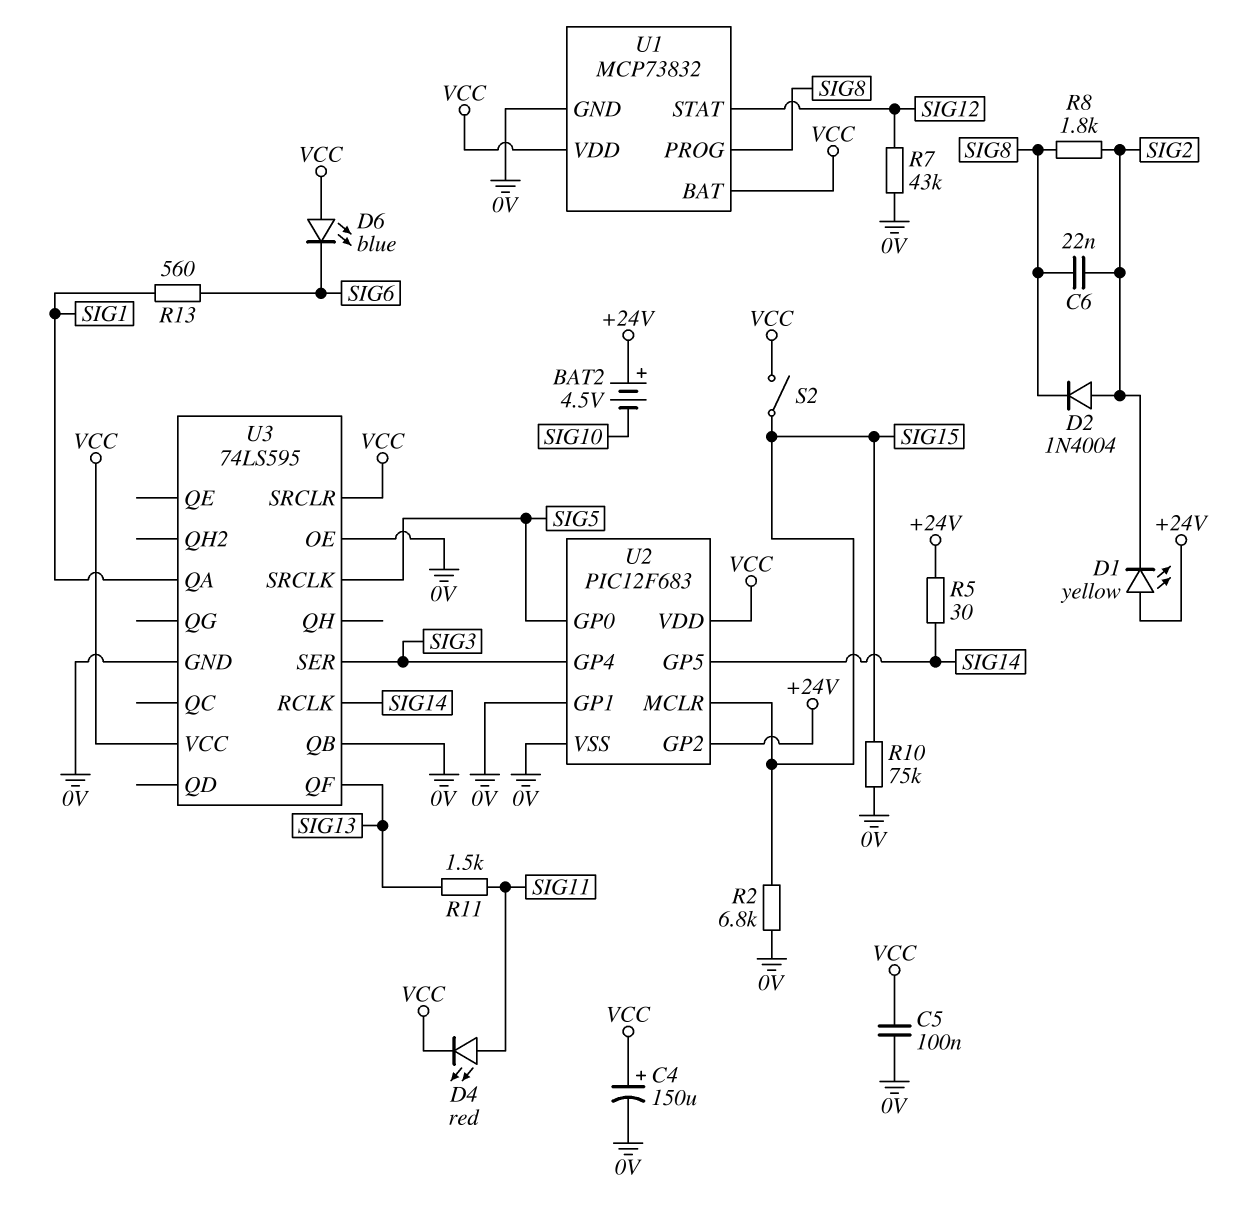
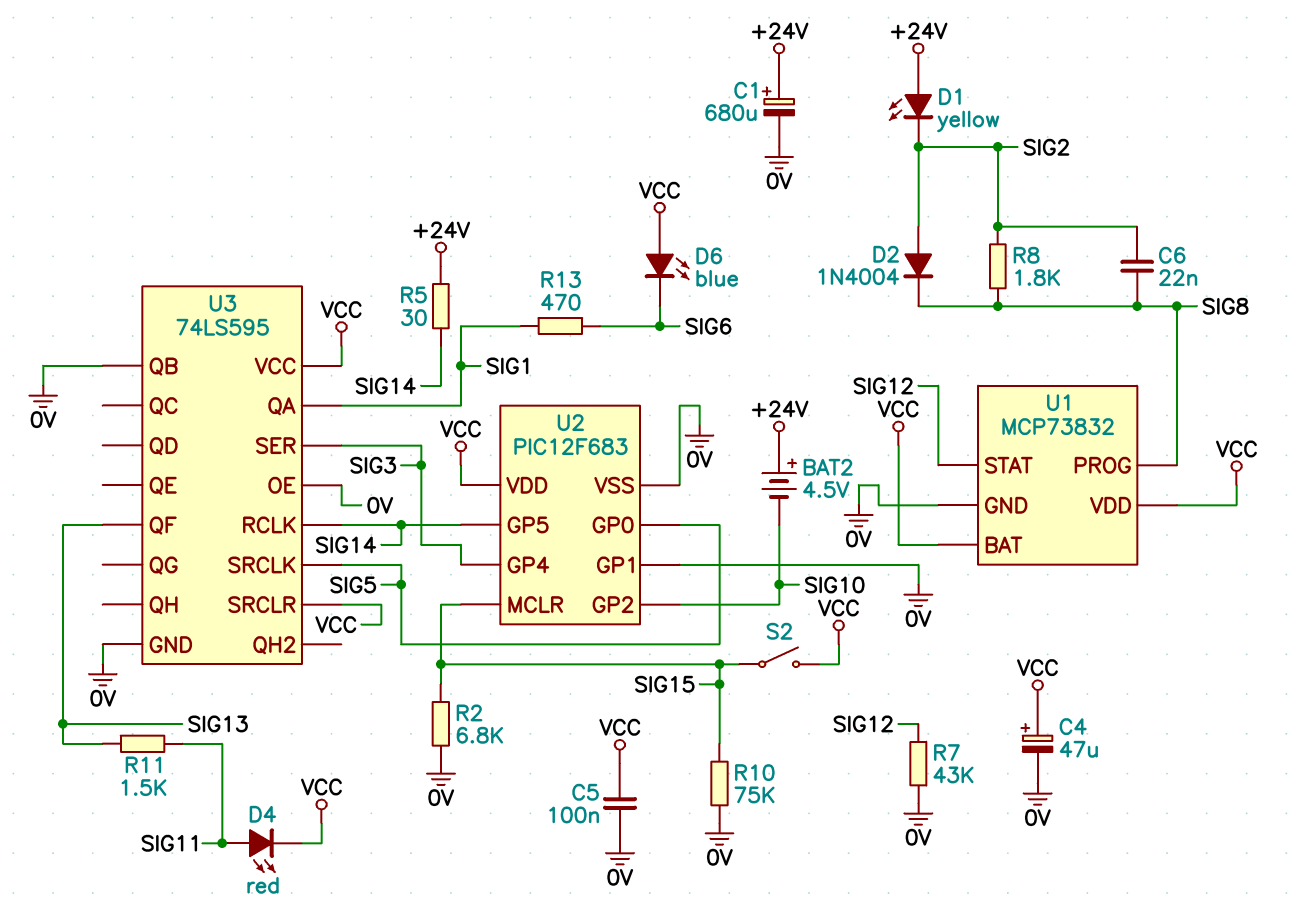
C1: none -> 680uF (plus +24V, minus 0V)
C4: 150uF (plus VCC, minus 0V) -> 47uF (plus VCC, minus 0V)
R13: 560 (SIG1, SIG6) -> 470 (SIG1, SIG6)
U2 pin GP2: +24V -> SIG10

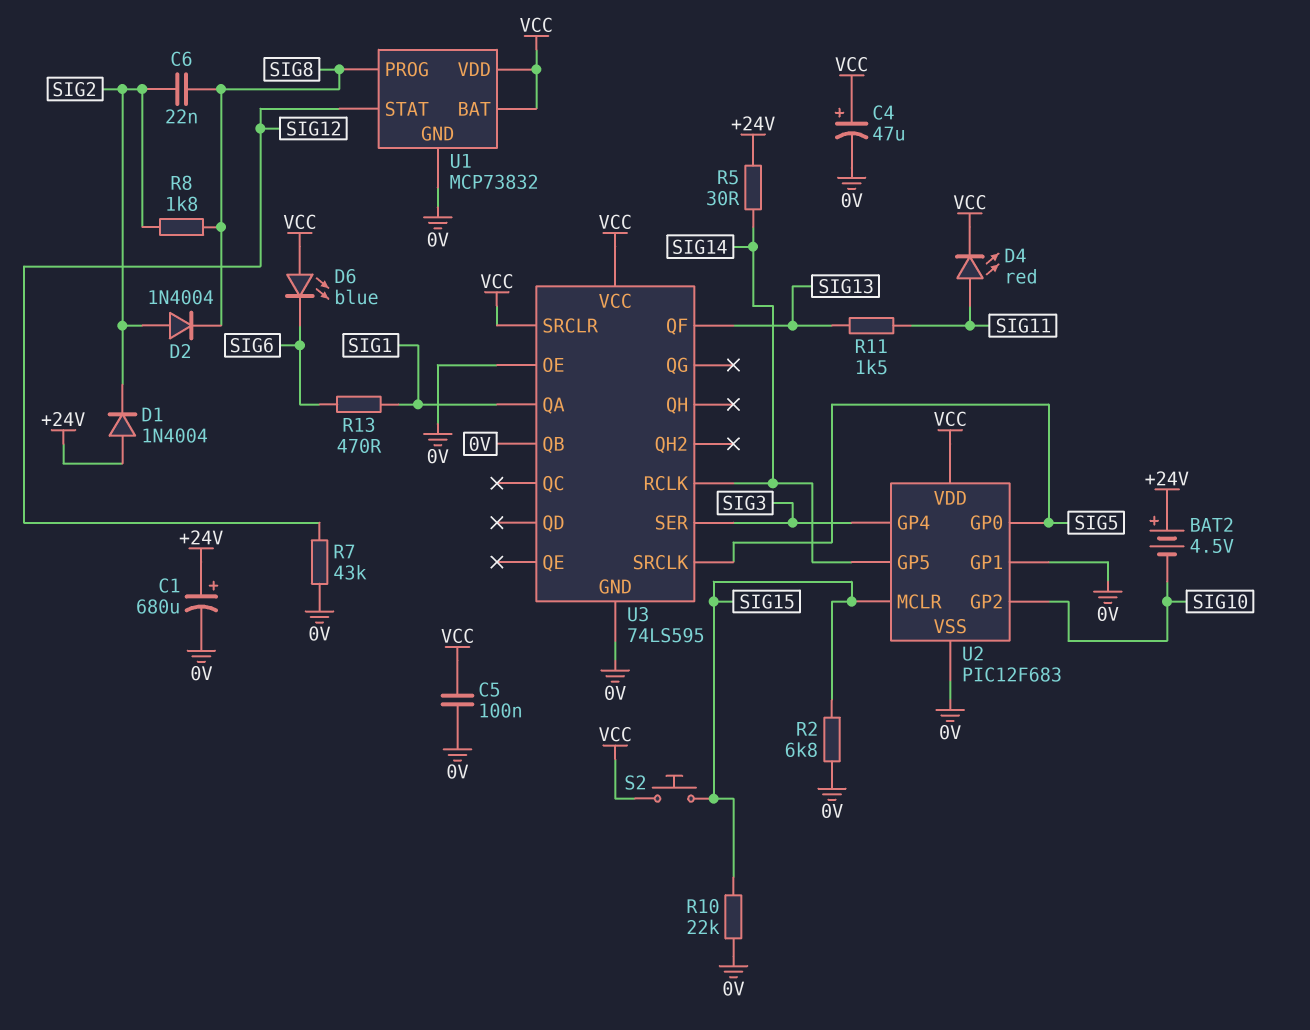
D1: LED yellow (A +24V, K SIG2) -> diode 1N4004 (A +24V, K SIG2)
R10: 75k (0V, SIG15) -> 22k (0V, SIG15)
S2: switch (SIG15, VCC) -> button (SIG15, VCC)

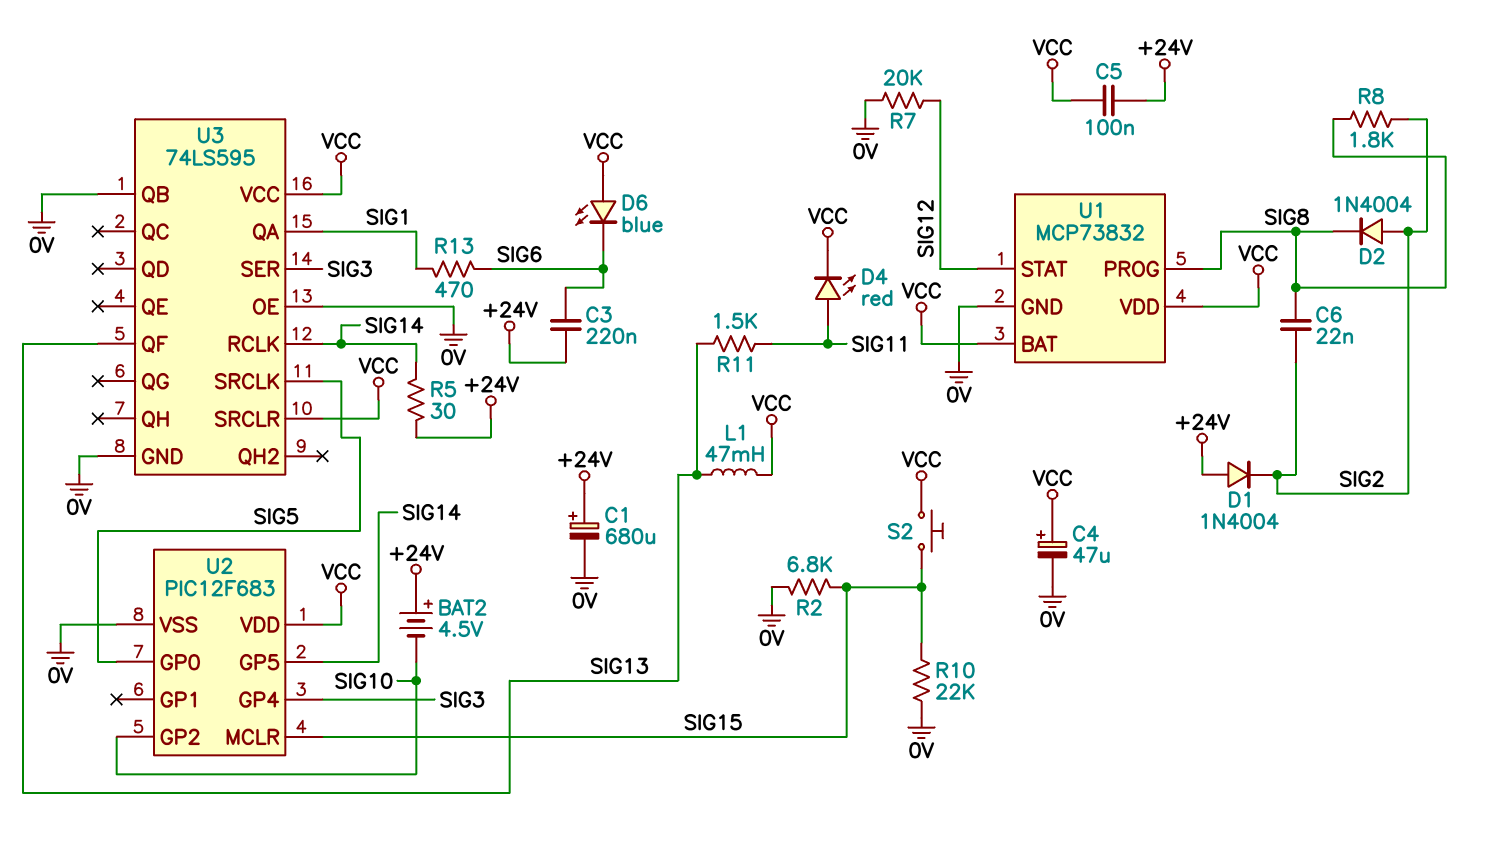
C3: none -> 220nF (+24V, SIG6)
C5: 100nF (0V, VCC) -> 100nF (+24V, VCC)
L1: none -> 47mH (SIG13, VCC)
R7: 43k (0V, SIG12) -> 20k (0V, SIG12)
U2 pin GP1: 0V -> none

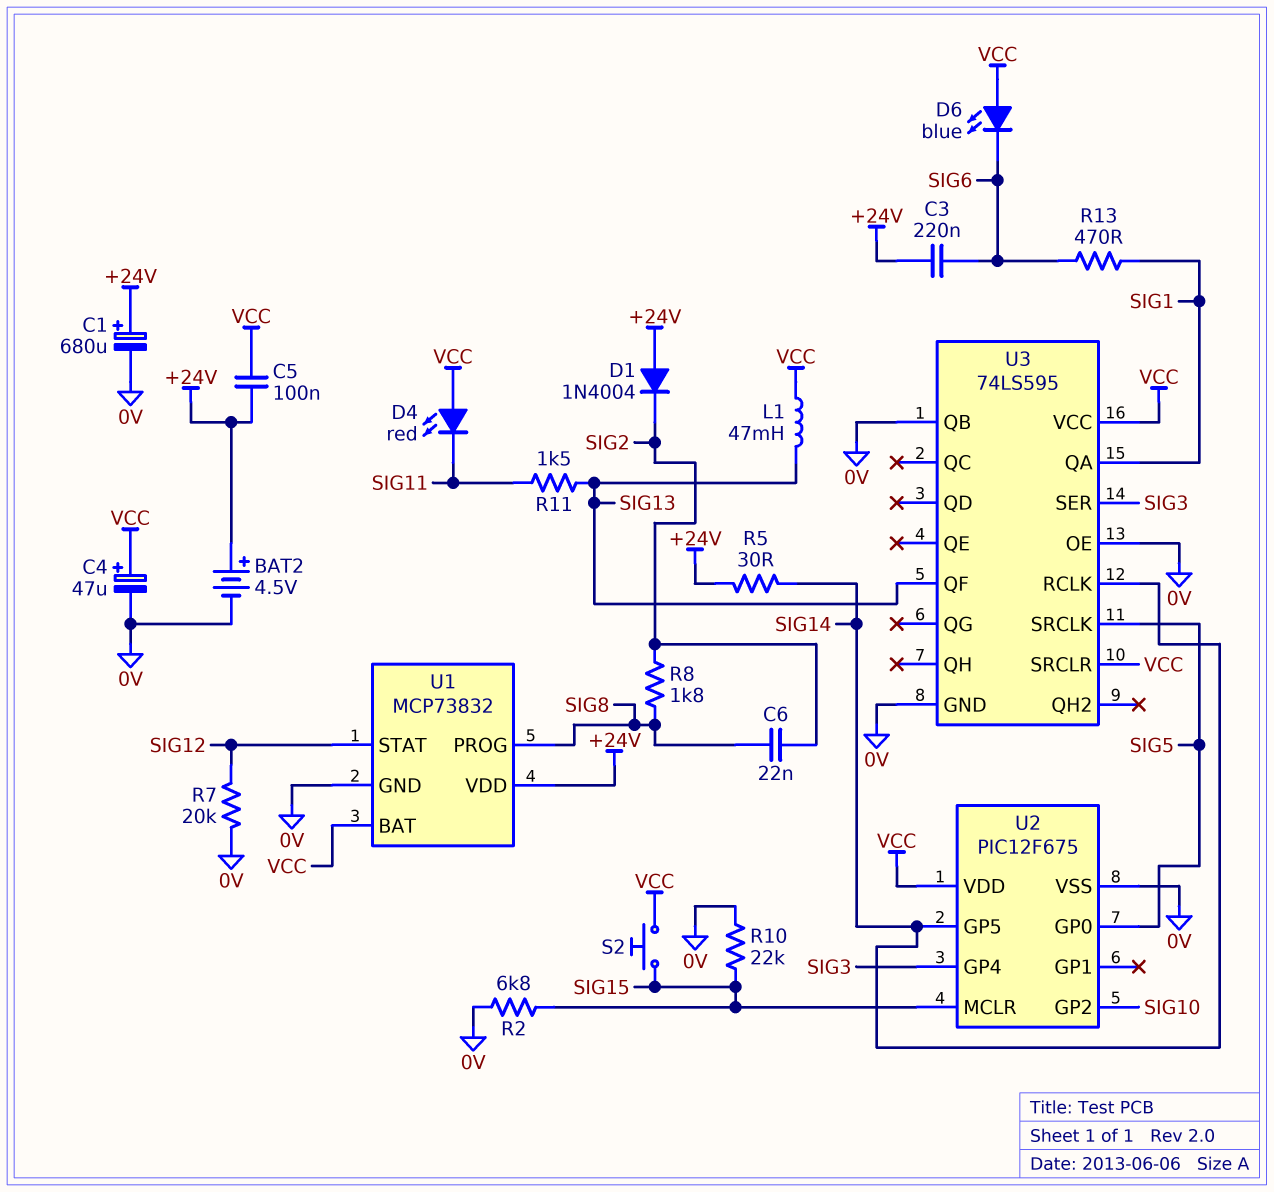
BAT2: 4.5V (plus +24V, minus SIG10) -> 4.5V (plus +24V, minus 0V)
D2: diode 1N4004 (A SIG2, K SIG8) -> none
D4: LED red (A SIG11, K VCC) -> LED red (A VCC, K SIG11)
U1 pin VDD: VCC -> +24V
U2: PIC12F683 -> PIC12F675

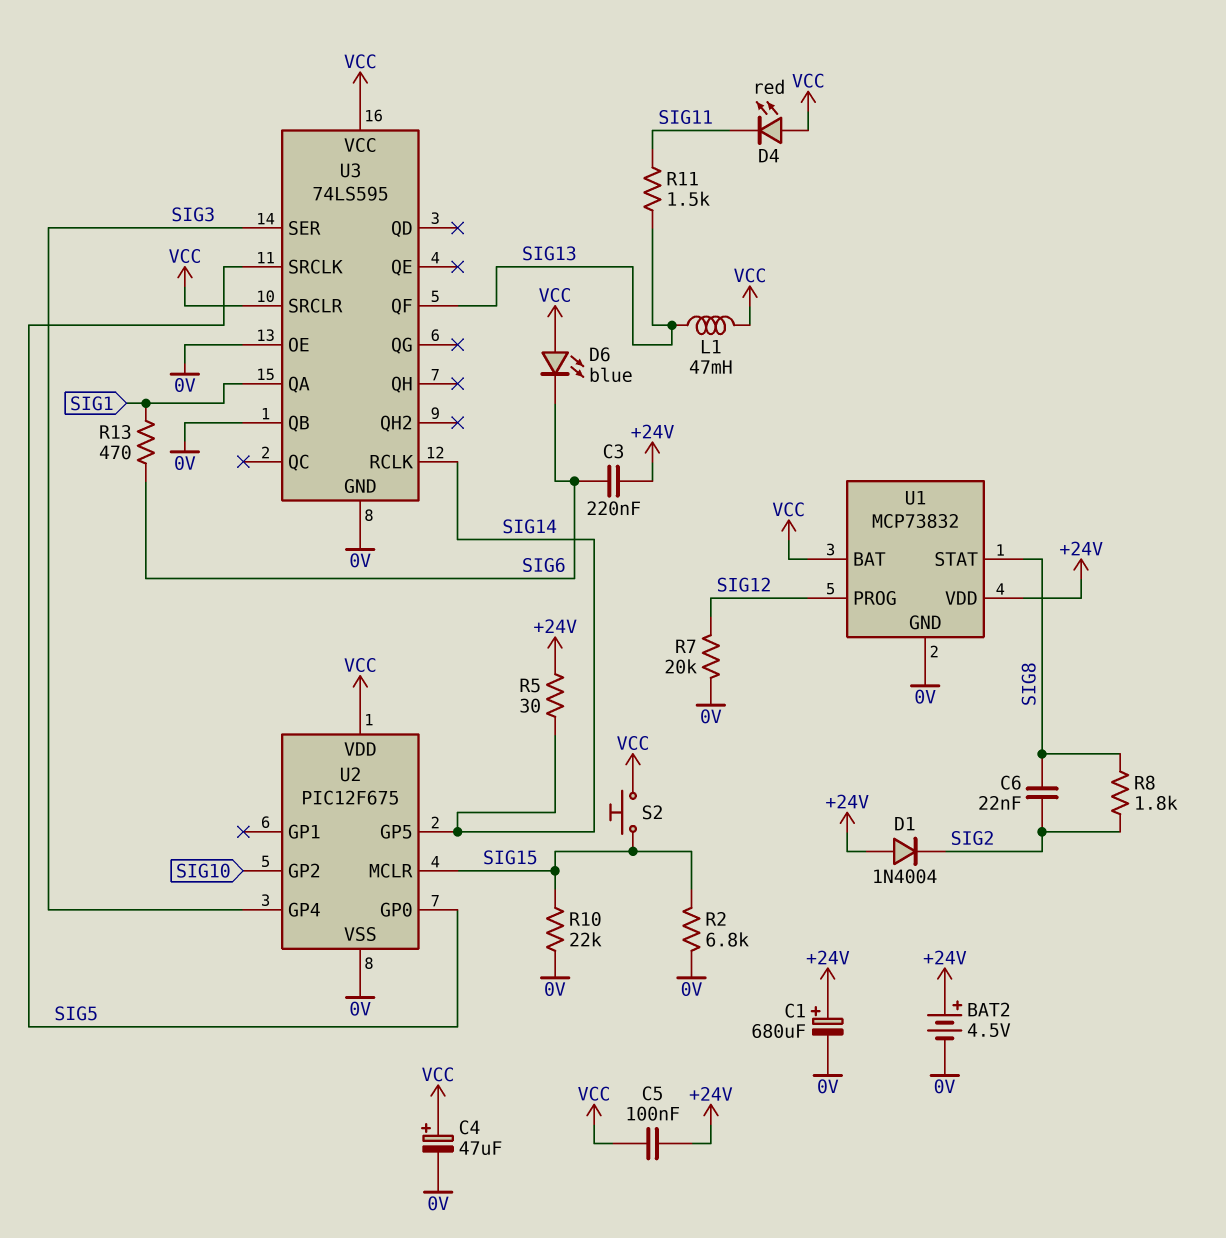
U1 pin PROG: SIG8 -> SIG12
U1 pin STAT: SIG12 -> SIG8

